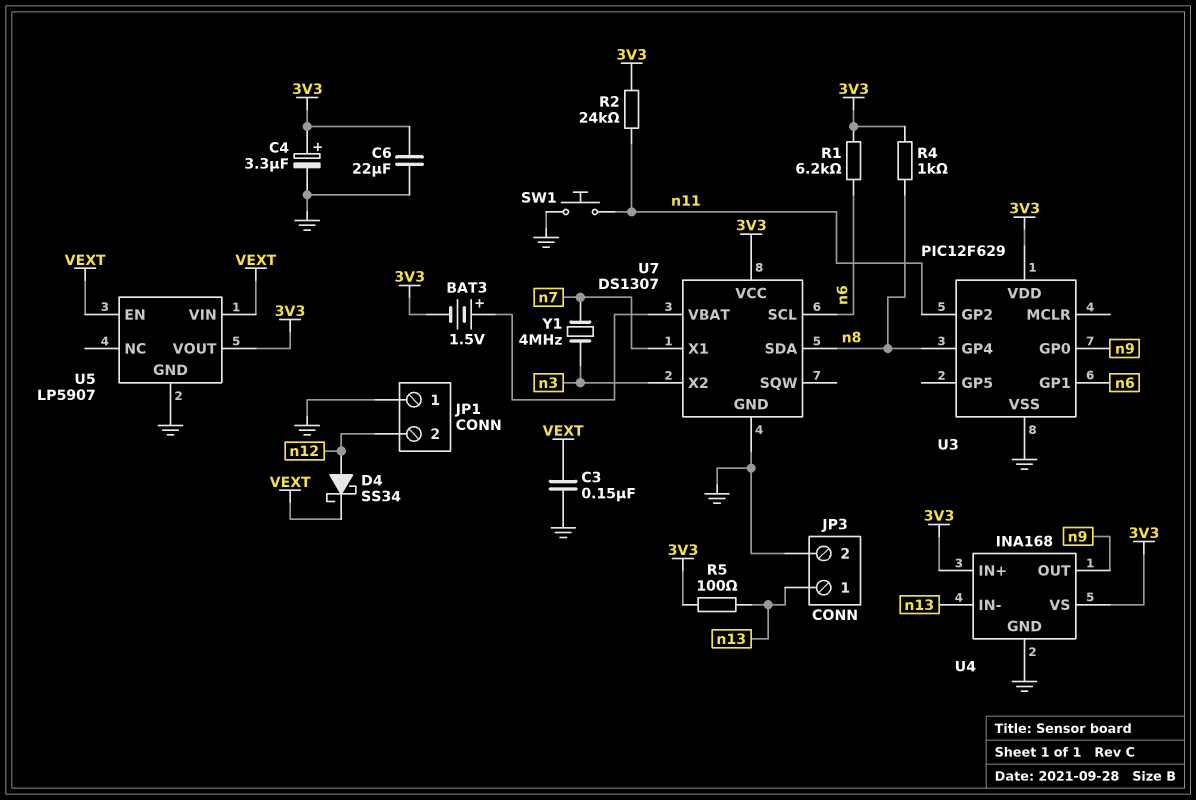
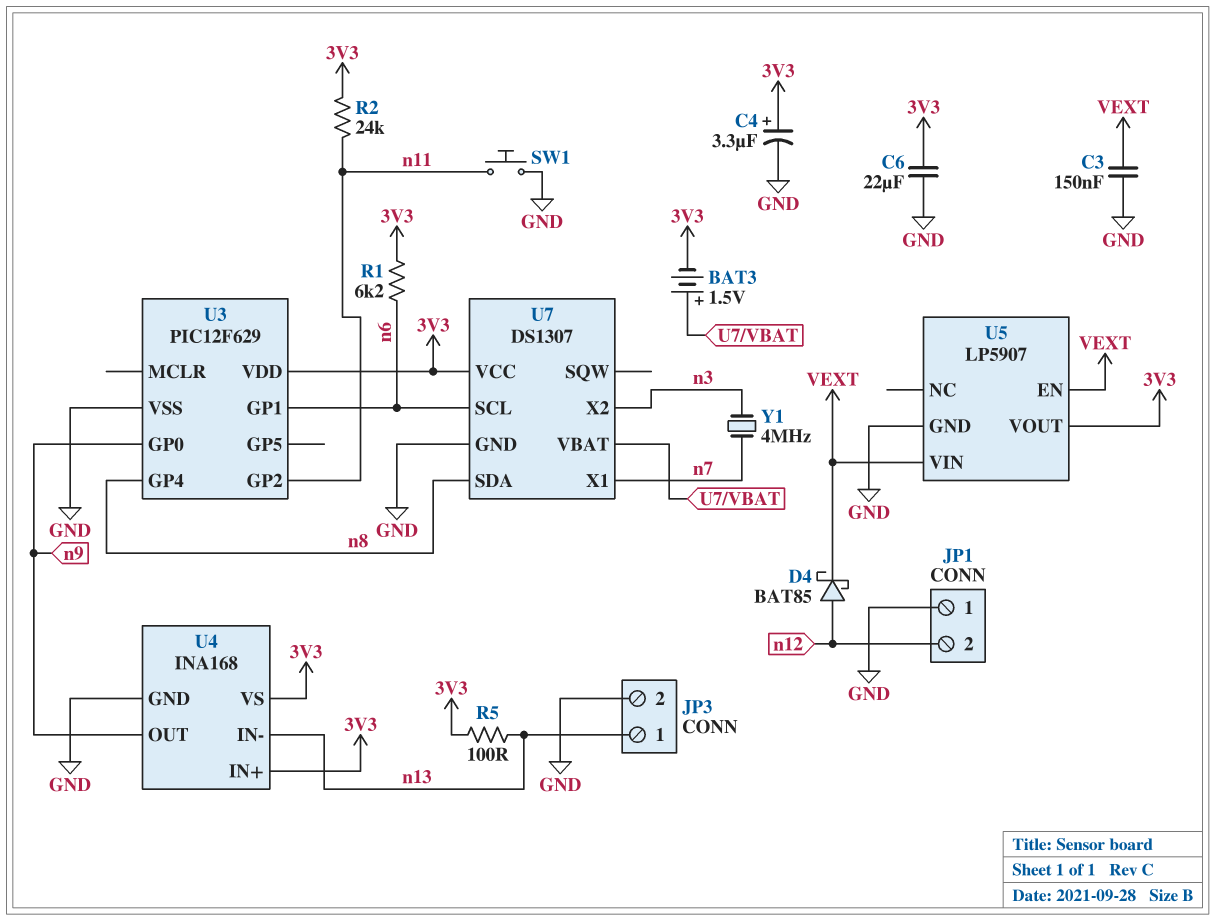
D4: schottky SS34 (A n12, K VEXT) -> schottky BAT85 (A n12, K VEXT)
R4: 1k (3V3, n8) -> none

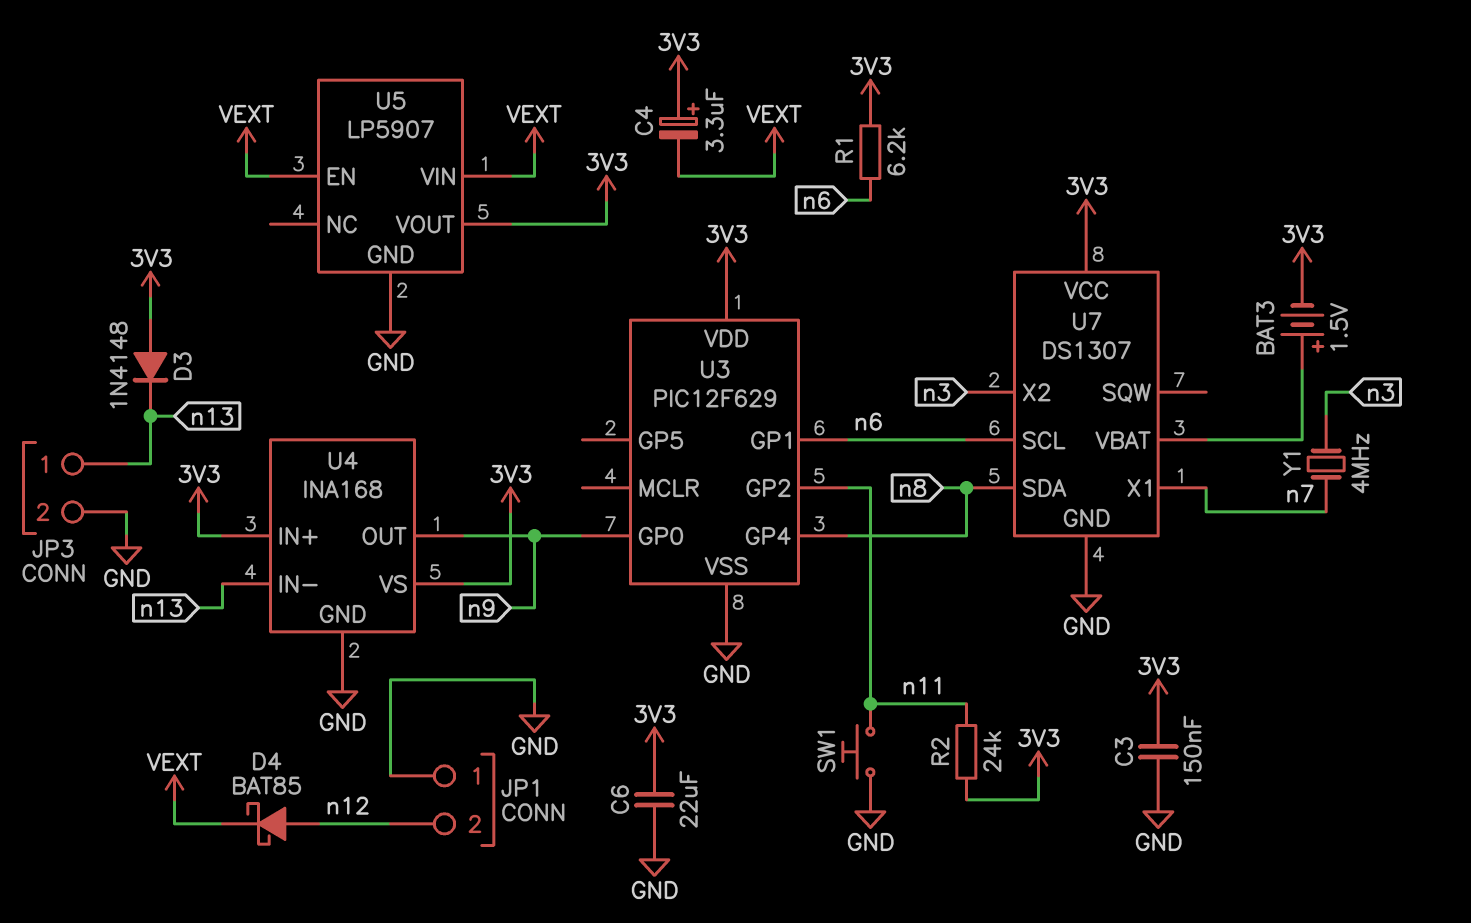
C3: 150nF (GND, VEXT) -> 150nF (3V3, GND)
C4: 3.3uF (plus 3V3, minus GND) -> 3.3uF (plus 3V3, minus VEXT)
D3: none -> diode 1N4148 (A 3V3, K n13)
R5: 100 (3V3, n13) -> none

